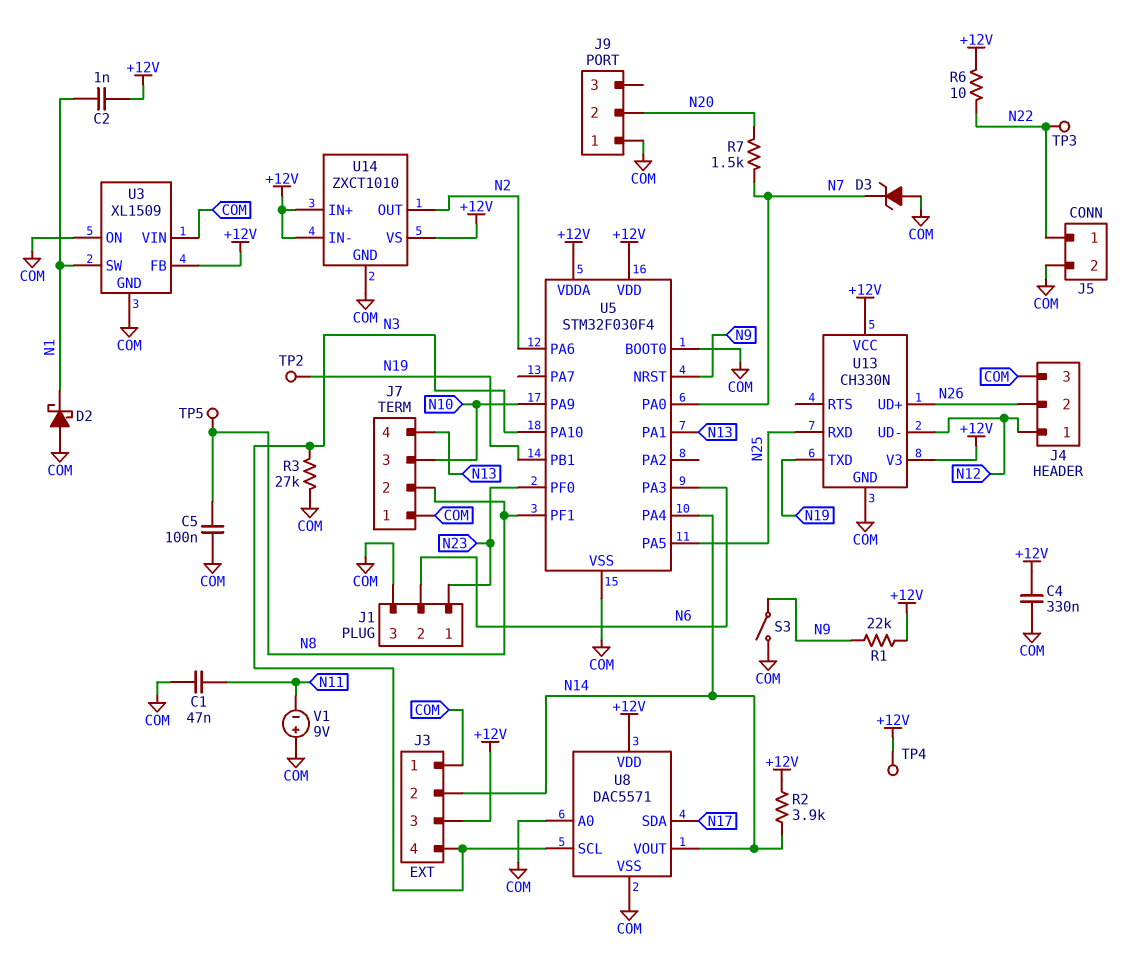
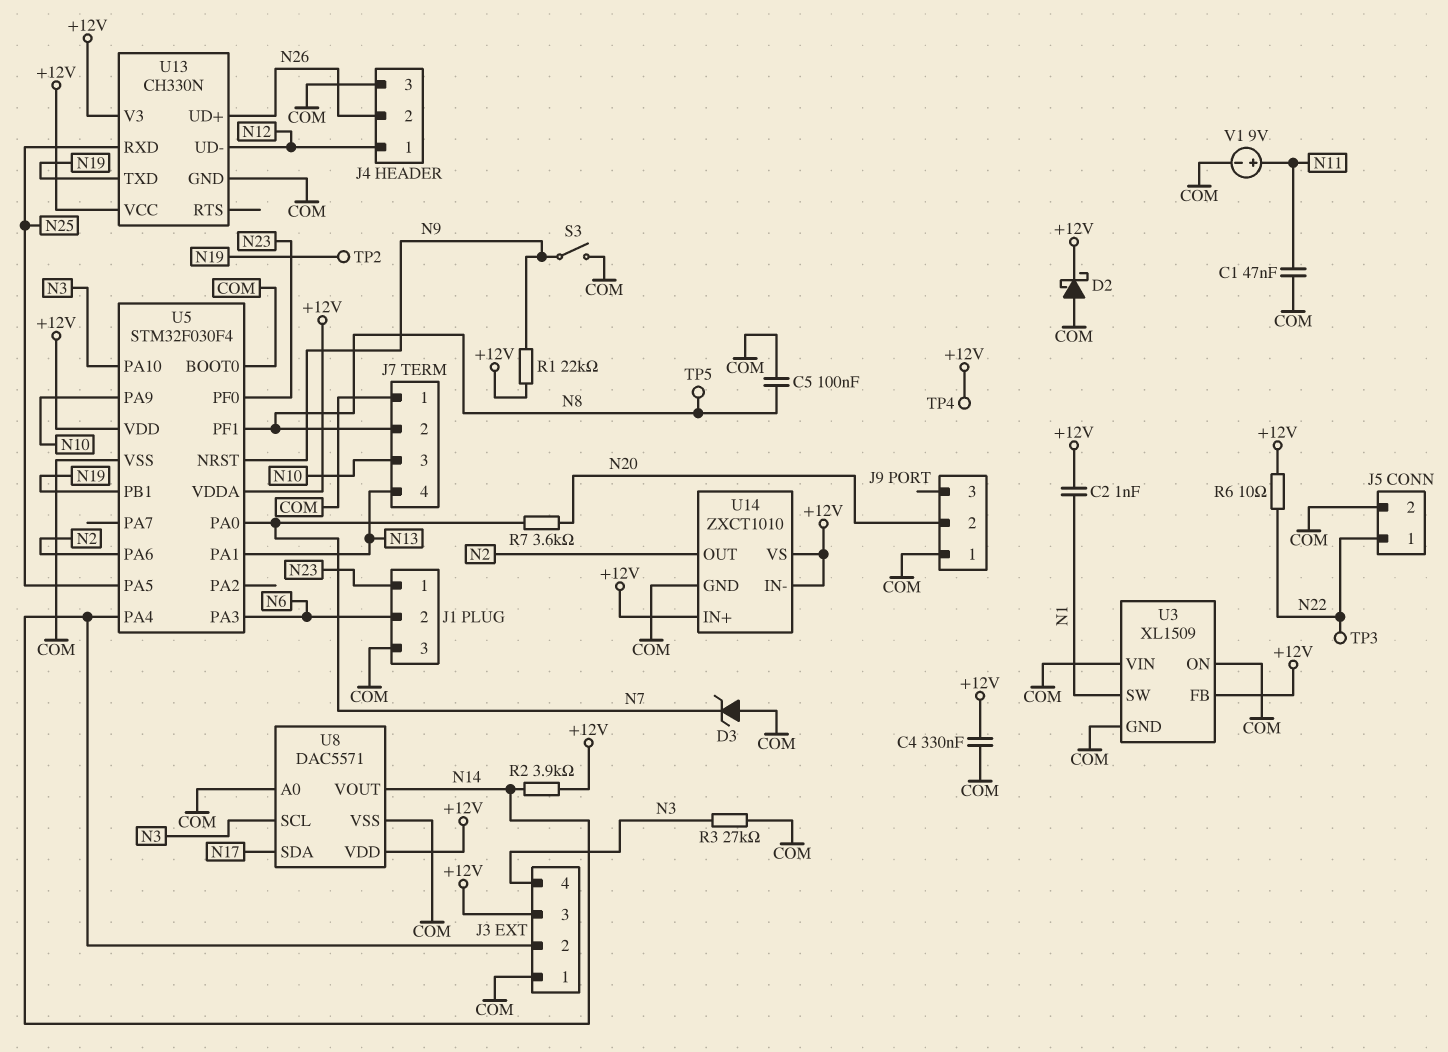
D2: schottky (A COM, K N1) -> schottky (A COM, K +12V)
R7: 1.5k (N7, N20) -> 3.6k (N7, N20)
V1: 9V (plus COM, minus N11) -> 9V (plus N11, minus COM)

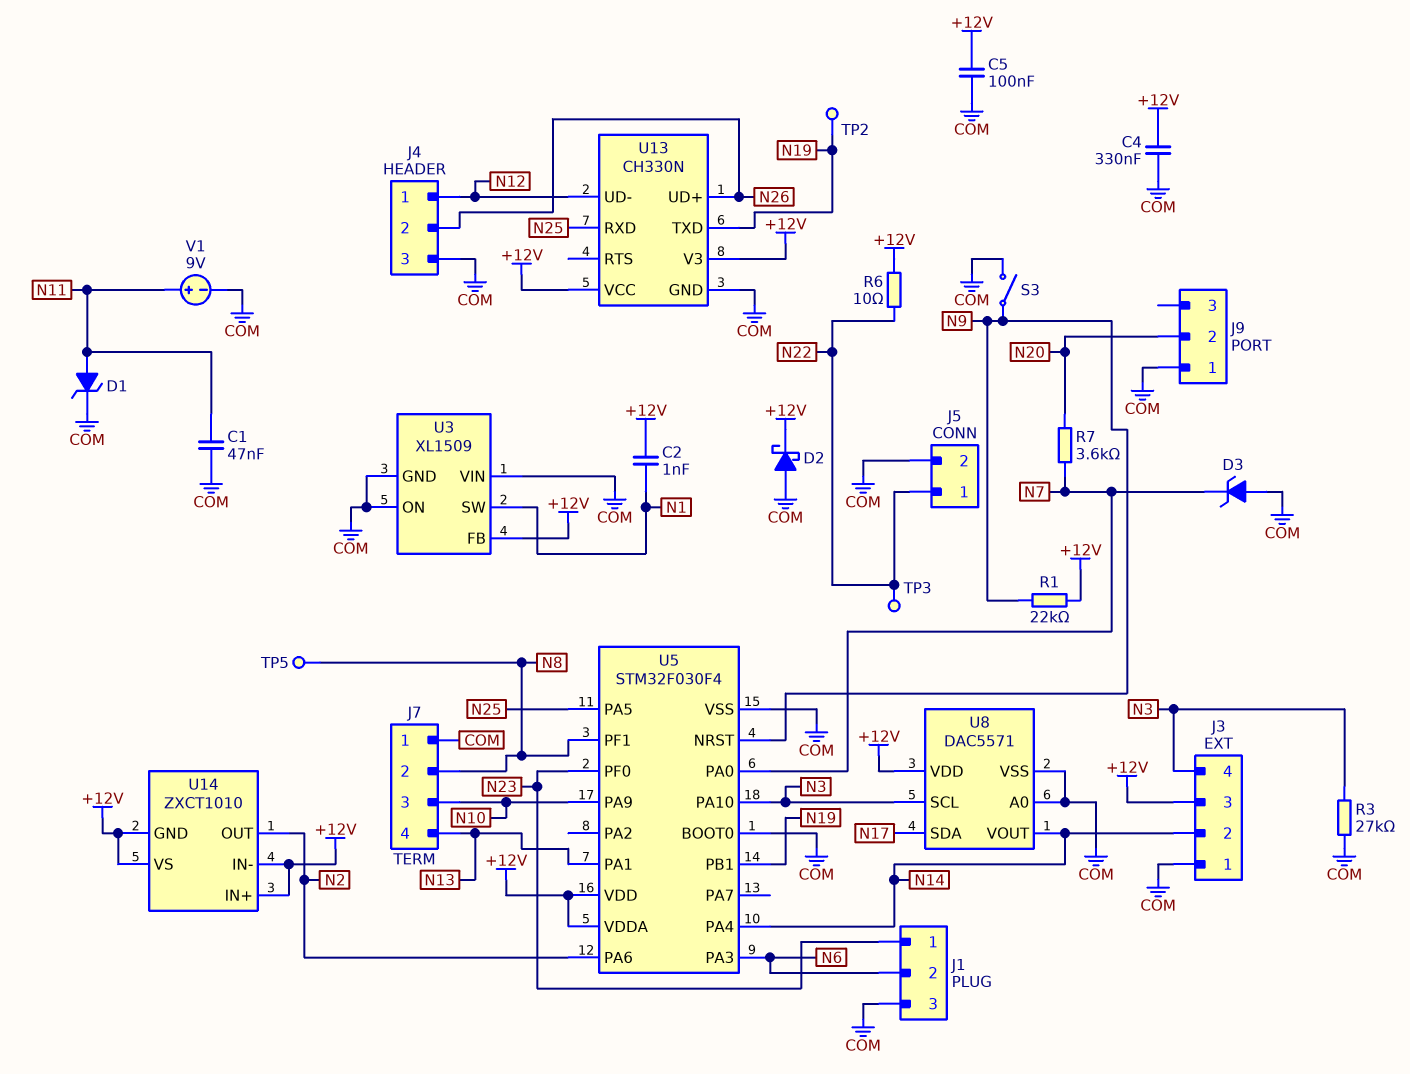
C5: 100nF (COM, N8) -> 100nF (+12V, COM)
D1: none -> zener (A N11, K COM)
R2: 3.9k (+12V, N14) -> none
TP4: test point (+12V) -> none
U14 pin GND: COM -> +12V

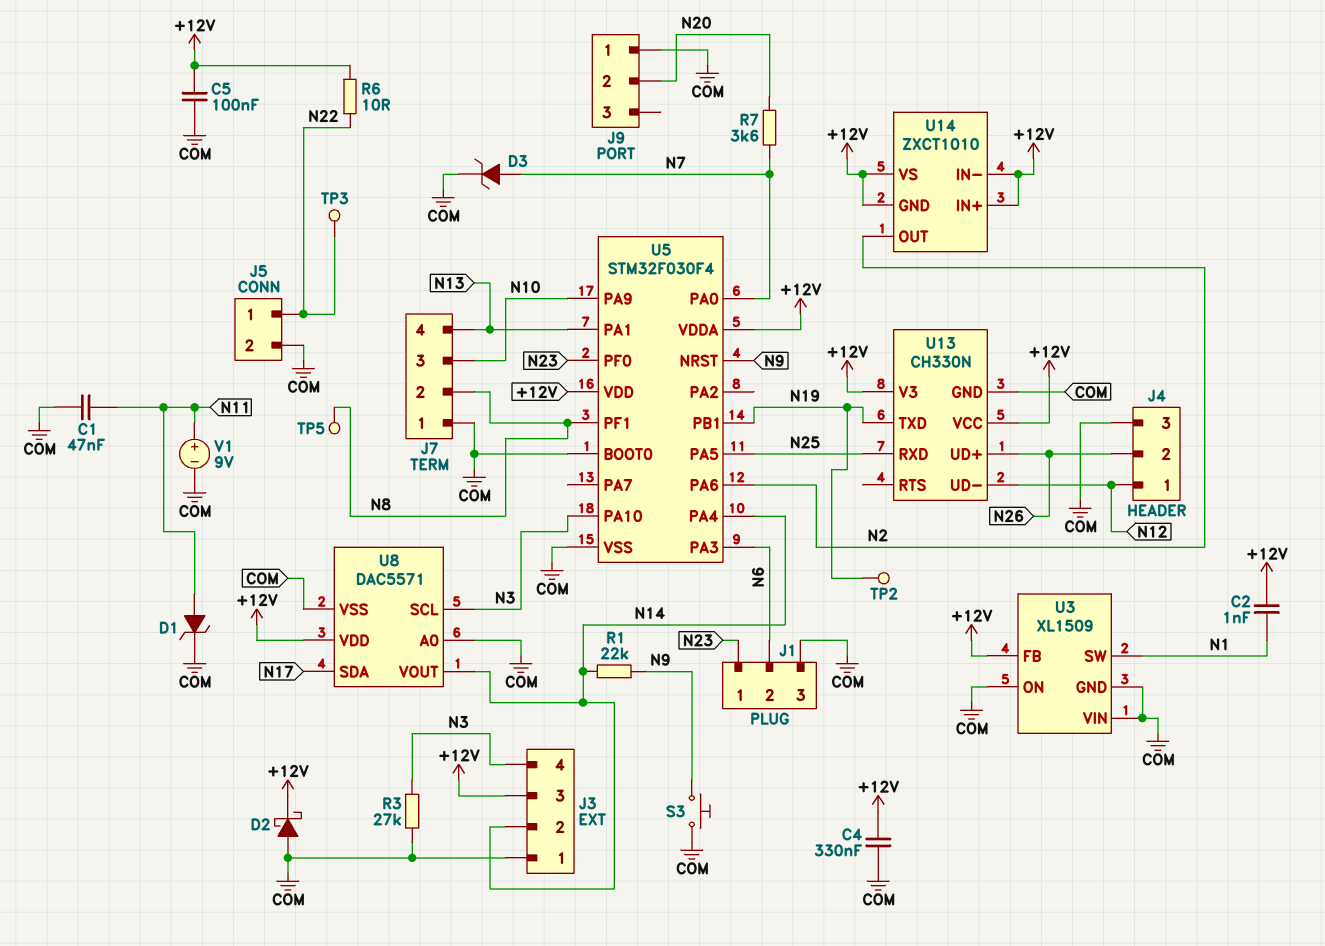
D3: zener (A COM, K N7) -> zener (A N7, K COM)
R1: 22k (+12V, N9) -> 22k (N9, N14)
S3: switch (COM, N9) -> button (COM, N9)

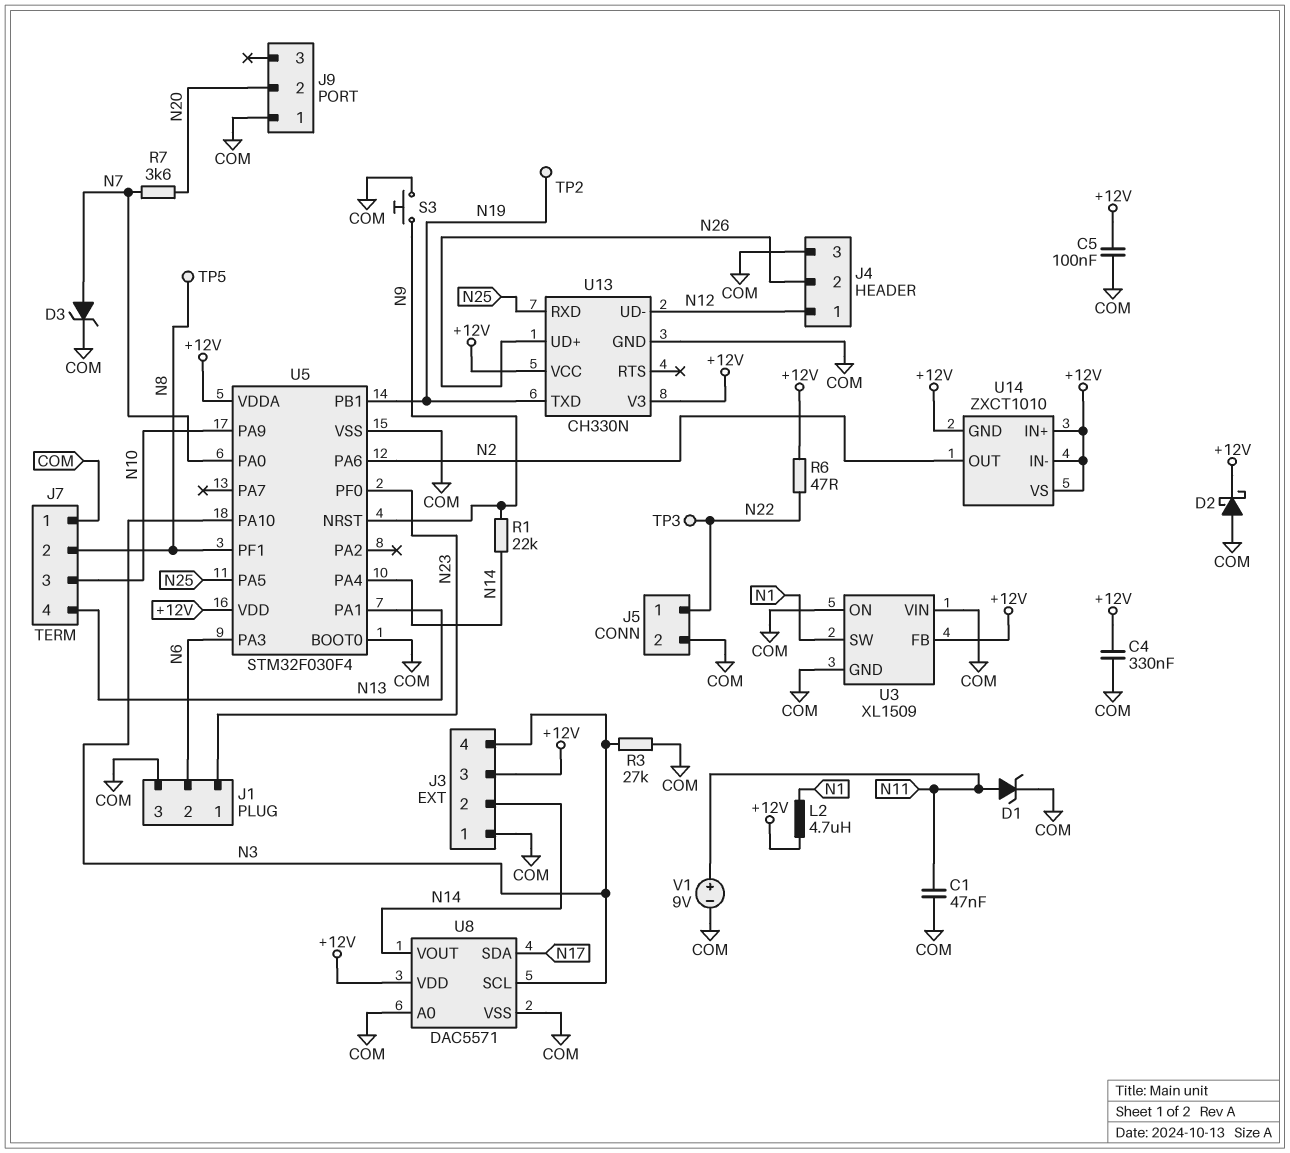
C2: 1nF (+12V, N1) -> none
L2: none -> 4.7uH (+12V, N1)
R6: 10 (+12V, N22) -> 47 (+12V, N22)

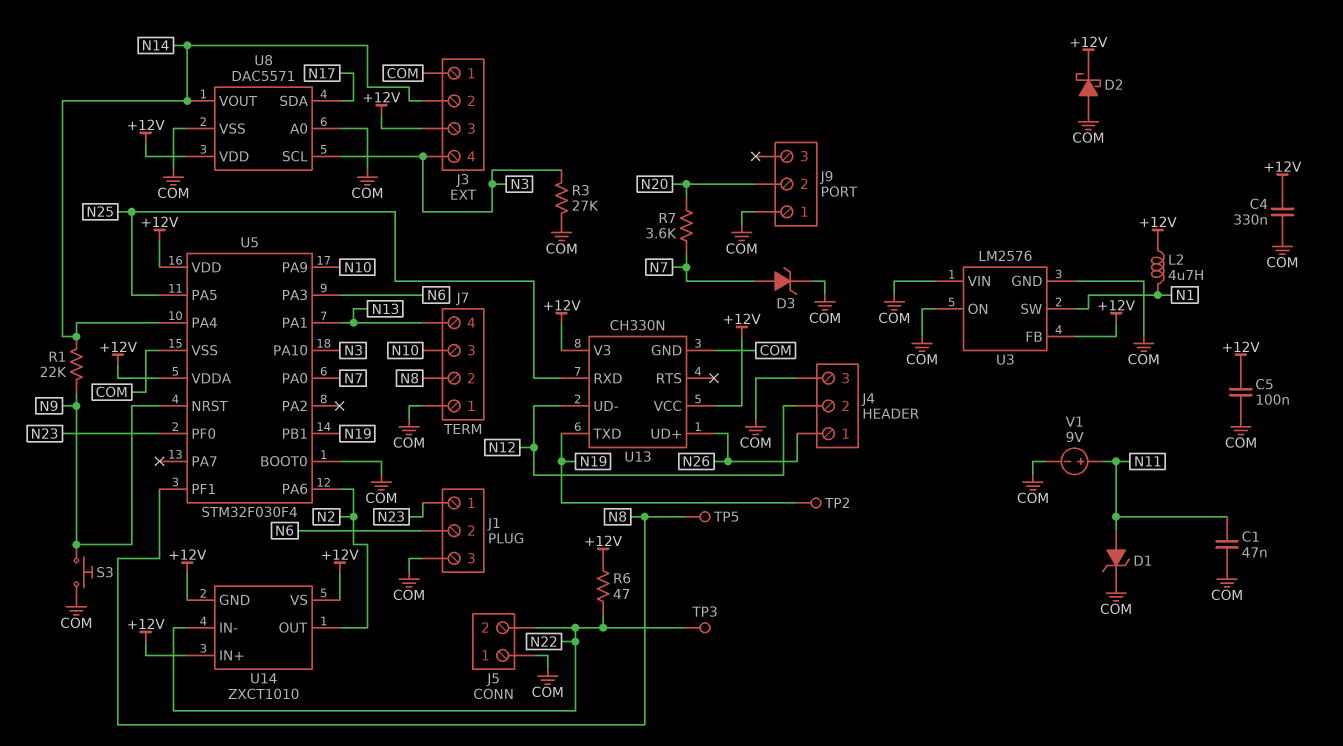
J4 pin 1: N12 -> N26
J4 pin 2: N26 -> N12
J5 pin 1: N22 -> COM
J5 pin 2: COM -> N22
U3: XL1509 -> LM2576
U14 pin IN-: +12V -> N22

